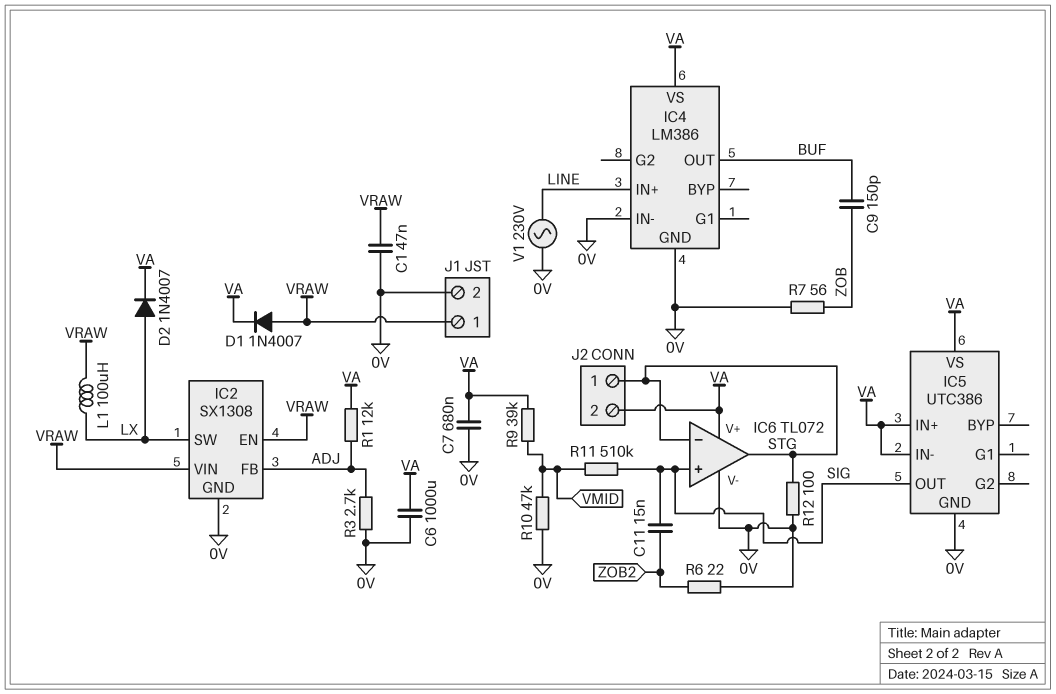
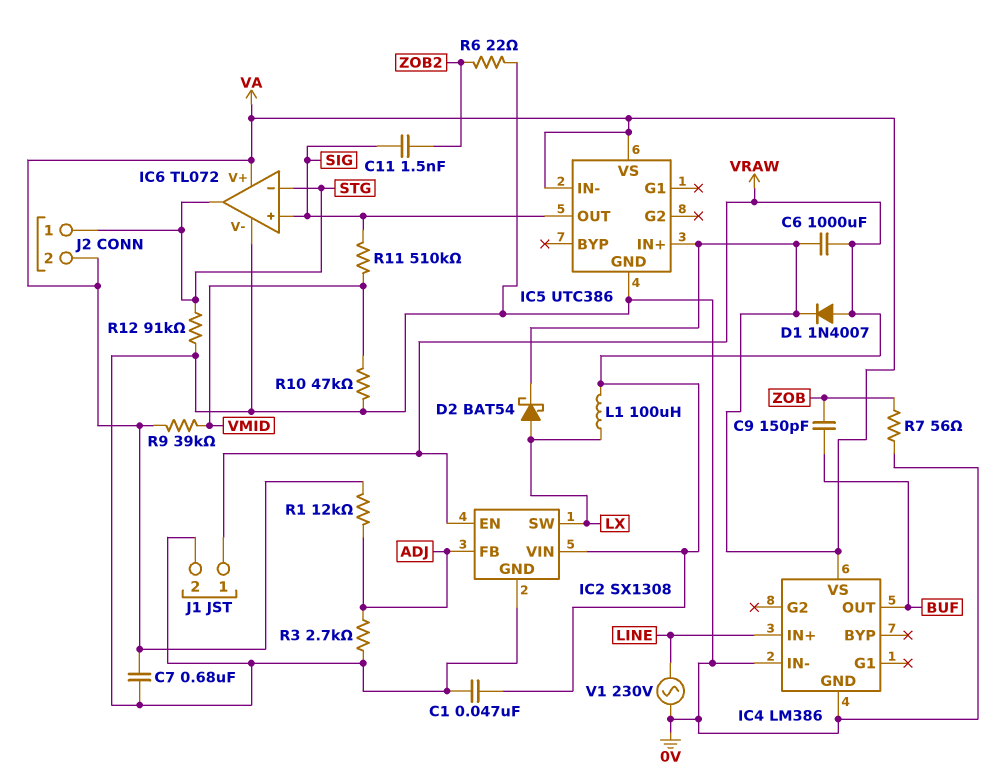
C6: 1000uF (0V, VA) -> 1000uF (VA, VRAW)
C11: 15nF (SIG, ZOB2) -> 1.5nF (SIG, ZOB2)
D2: diode 1N4007 (A LX, K VA) -> schottky BAT54 (A LX, K VA)
R12: 100 (0V, STG) -> 91k (0V, STG)

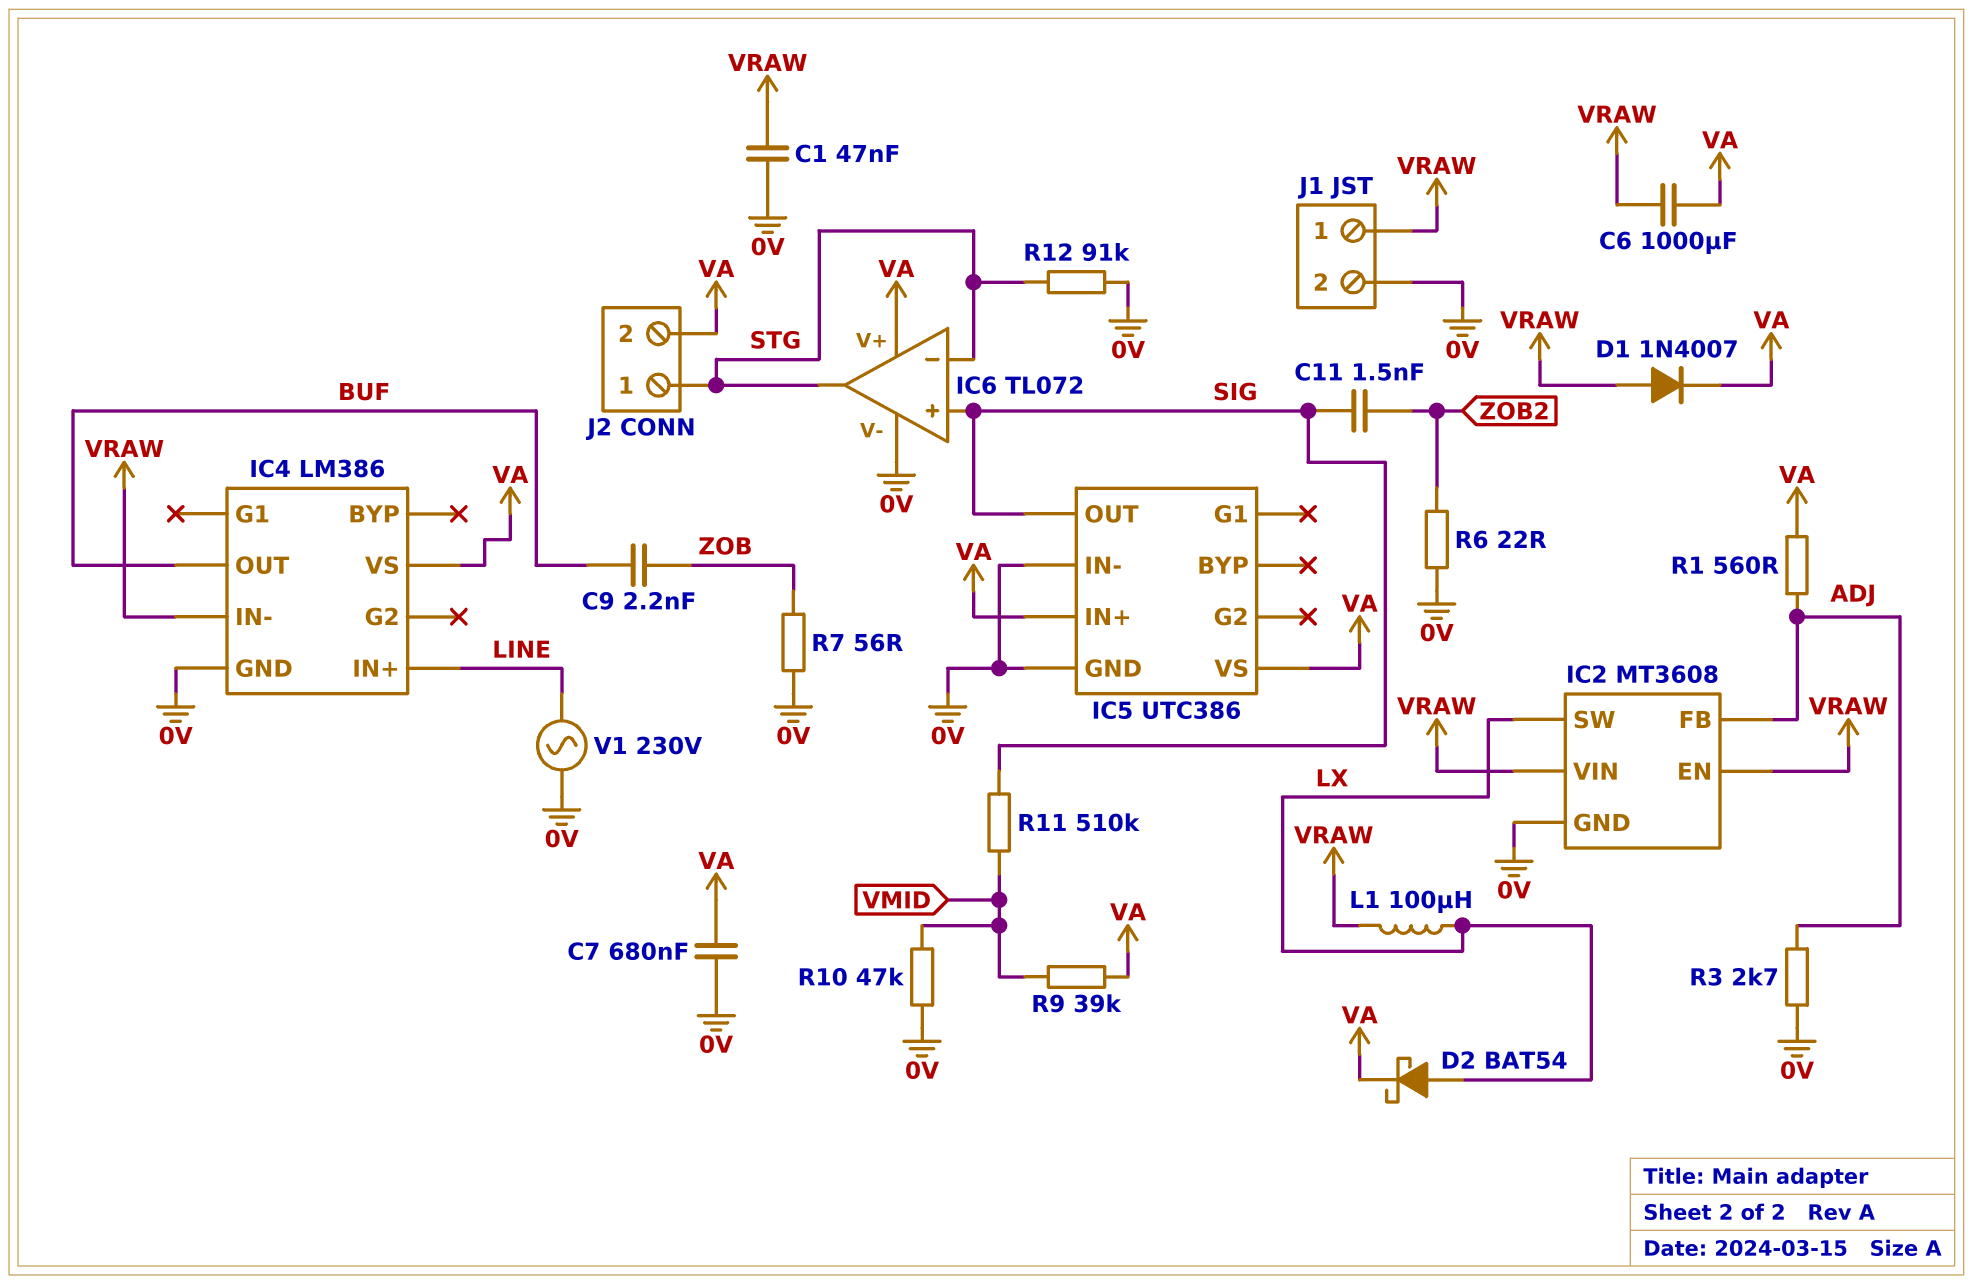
C9: 150pF (BUF, ZOB) -> 2.2nF (BUF, ZOB)
IC2: SX1308 -> MT3608
IC4 pin IN-: 0V -> VRAW
IC5 pin IN-: VA -> 0V
R1: 12k (ADJ, VA) -> 560 (ADJ, VA)

